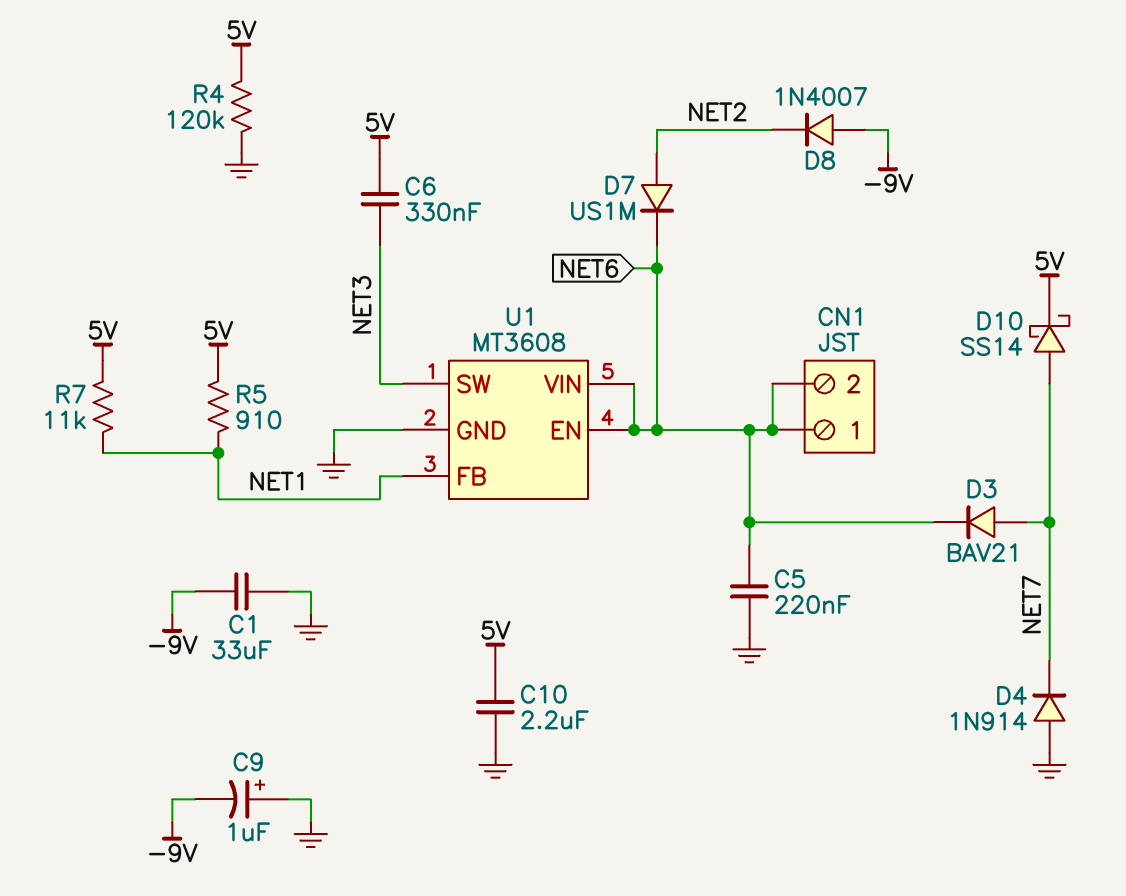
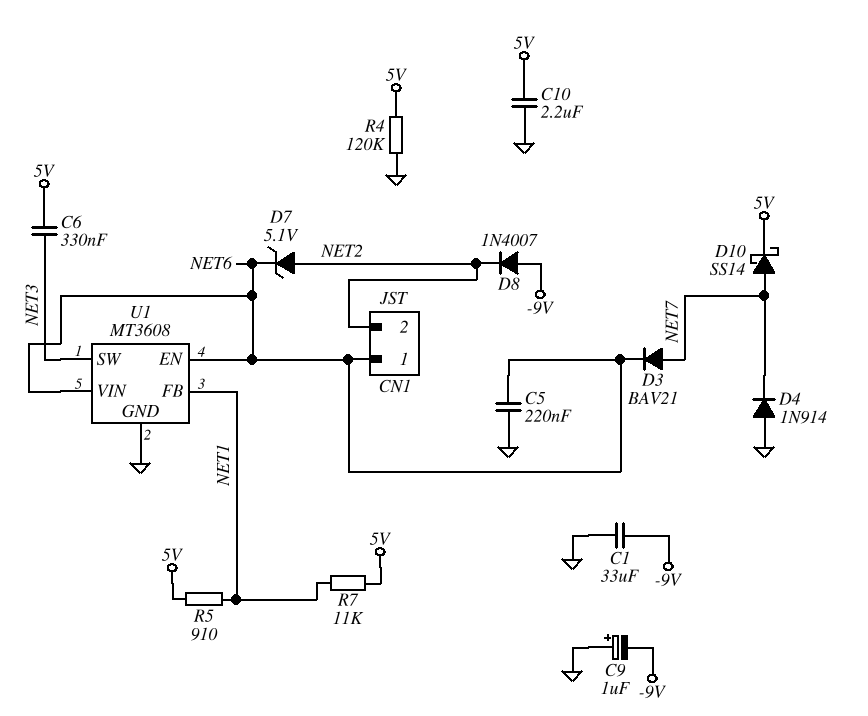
CN1 pin 2: NET6 -> NET2
D7: diode US1M (A NET2, K NET6) -> zener 5.1V (A NET2, K NET6)

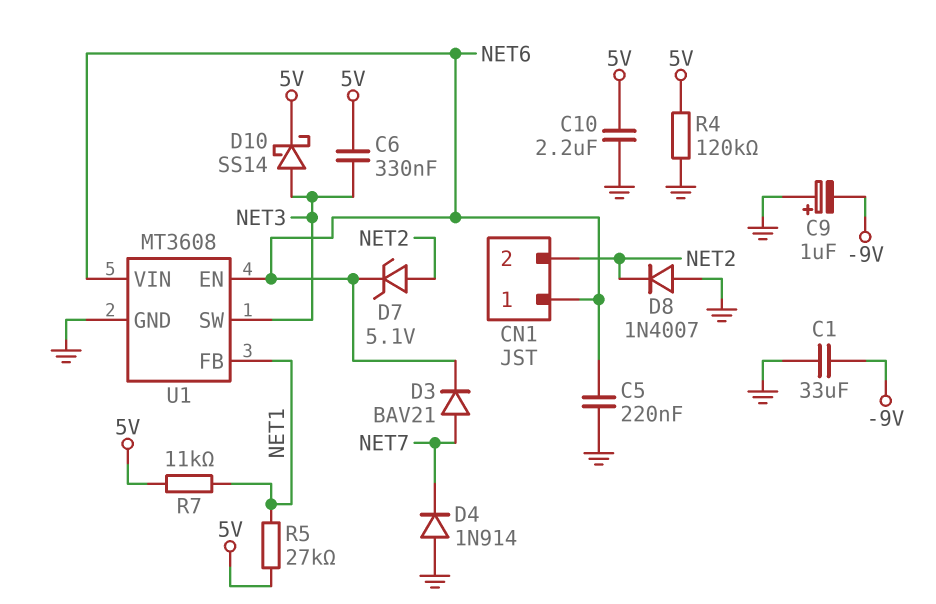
D8: diode 1N4007 (A -9V, K NET2) -> diode 1N4007 (A GND, K NET2)
D10: schottky SS14 (A NET7, K 5V) -> schottky SS14 (A NET3, K 5V)
R5: 910 (5V, NET1) -> 27k (5V, NET1)

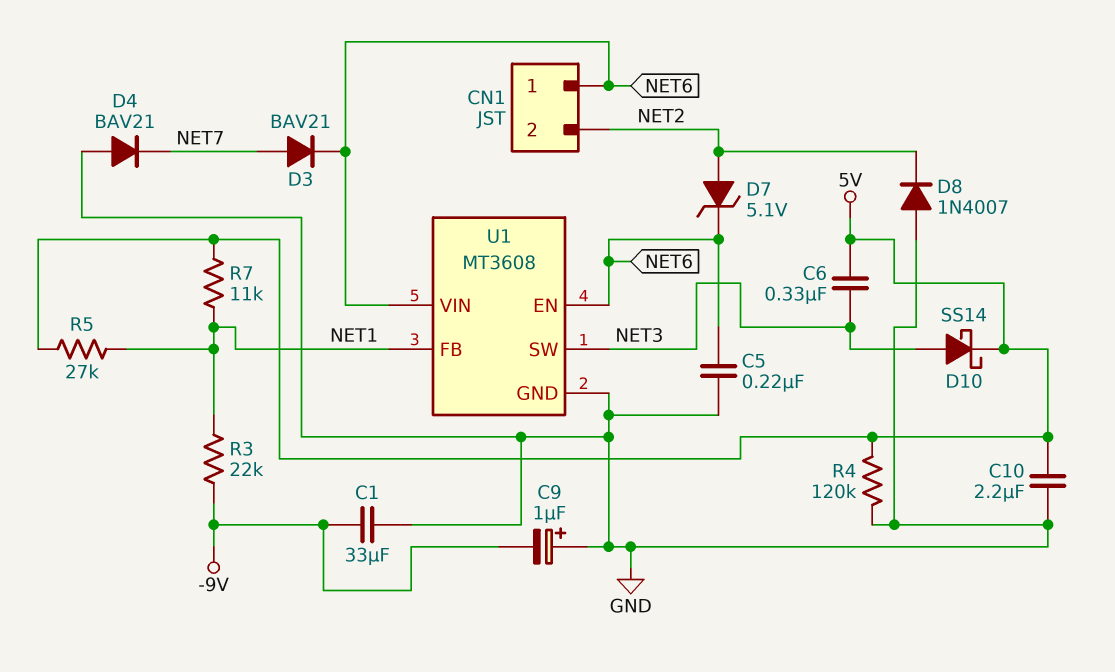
D4: diode 1N914 (A GND, K NET7) -> diode BAV21 (A GND, K NET7)
R3: none -> 22k (-9V, NET1)

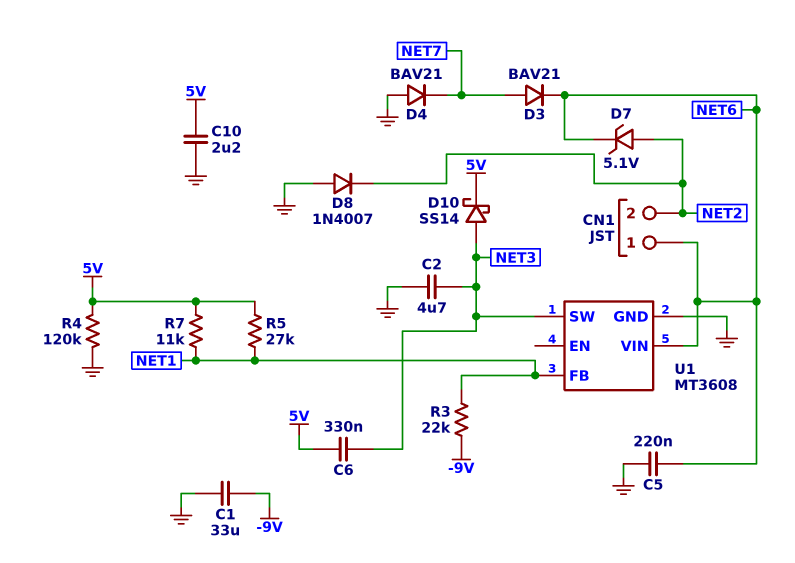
C2: none -> 4.7uF (GND, NET3)
C9: 1uF (plus GND, minus -9V) -> none
U1 pin EN: NET6 -> none

